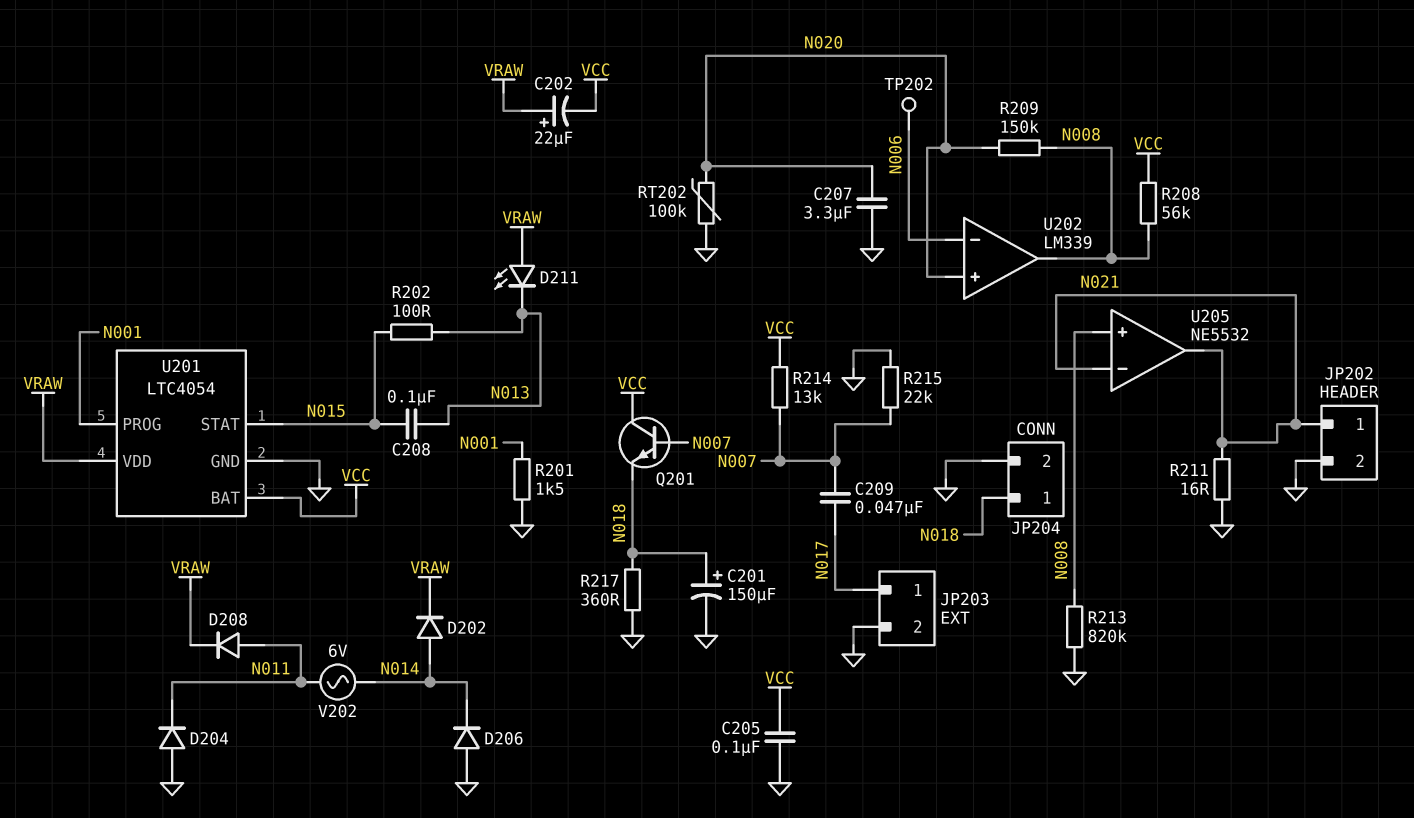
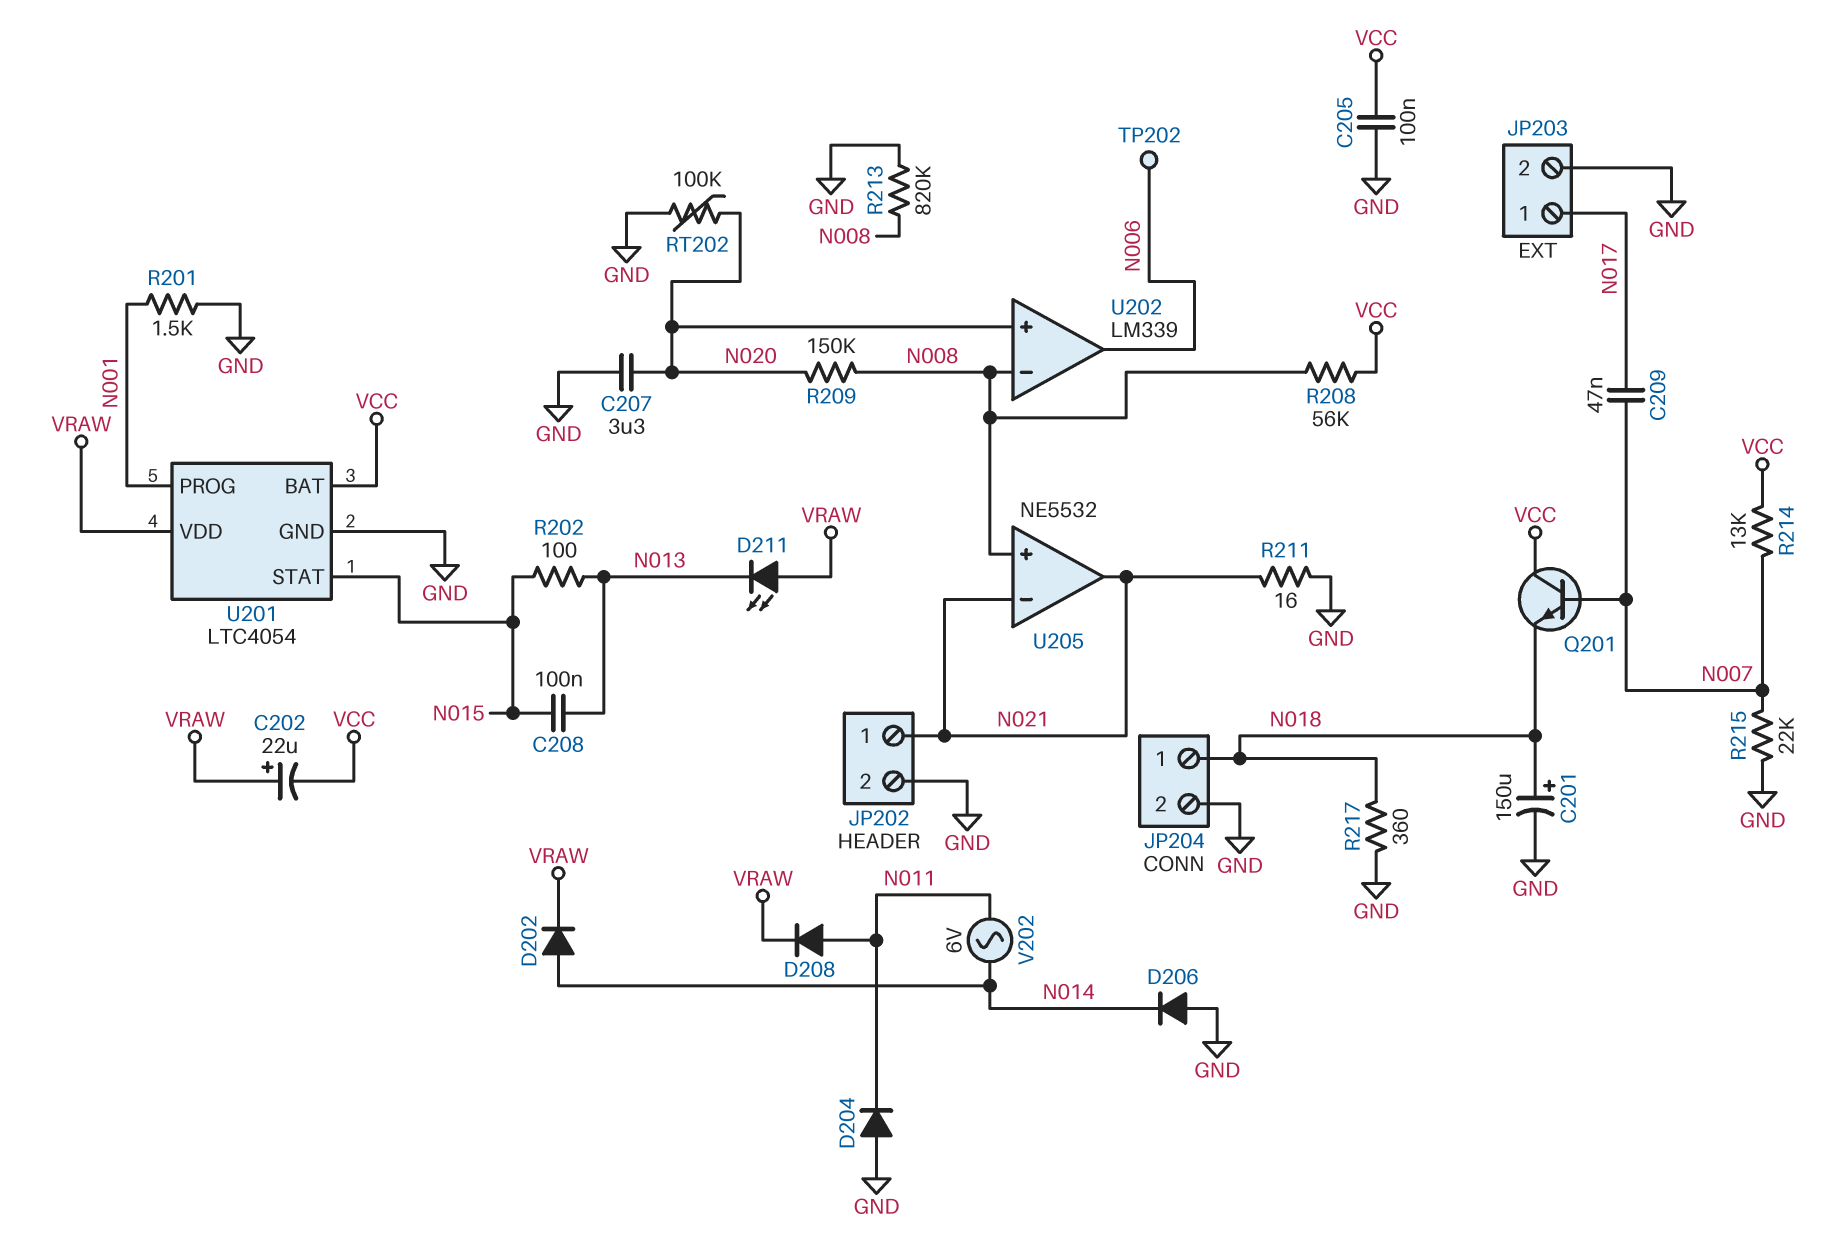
U202 pin in-: N006 -> N008
U202 pin out: N008 -> N006

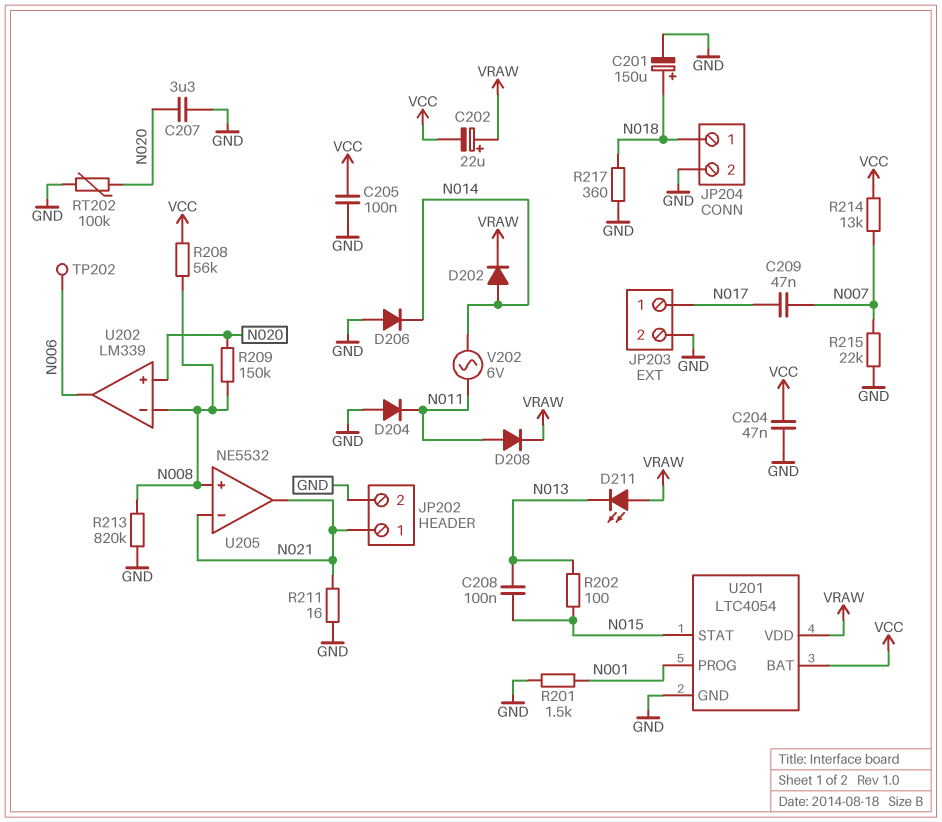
C204: none -> 47nF (GND, VCC)
Q201: NPN (B N007, C VCC, E N018) -> none

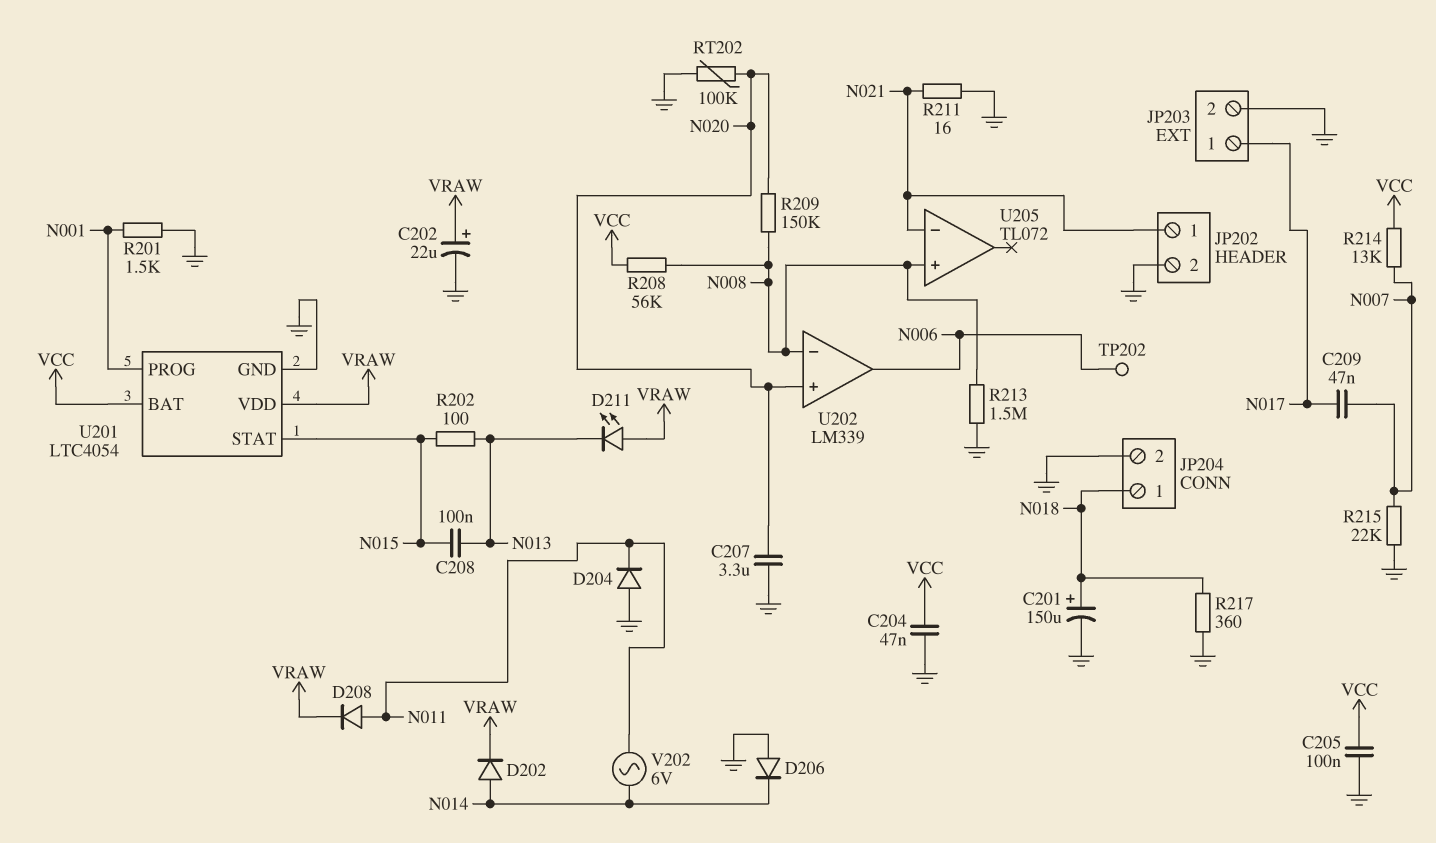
C202: 22uF (plus VRAW, minus VCC) -> 22uF (plus VRAW, minus GND)
R213: 820k (GND, N008) -> 1.5M (GND, N008)
U205: NE5532 -> TL072
U205 pin out: N021 -> none

